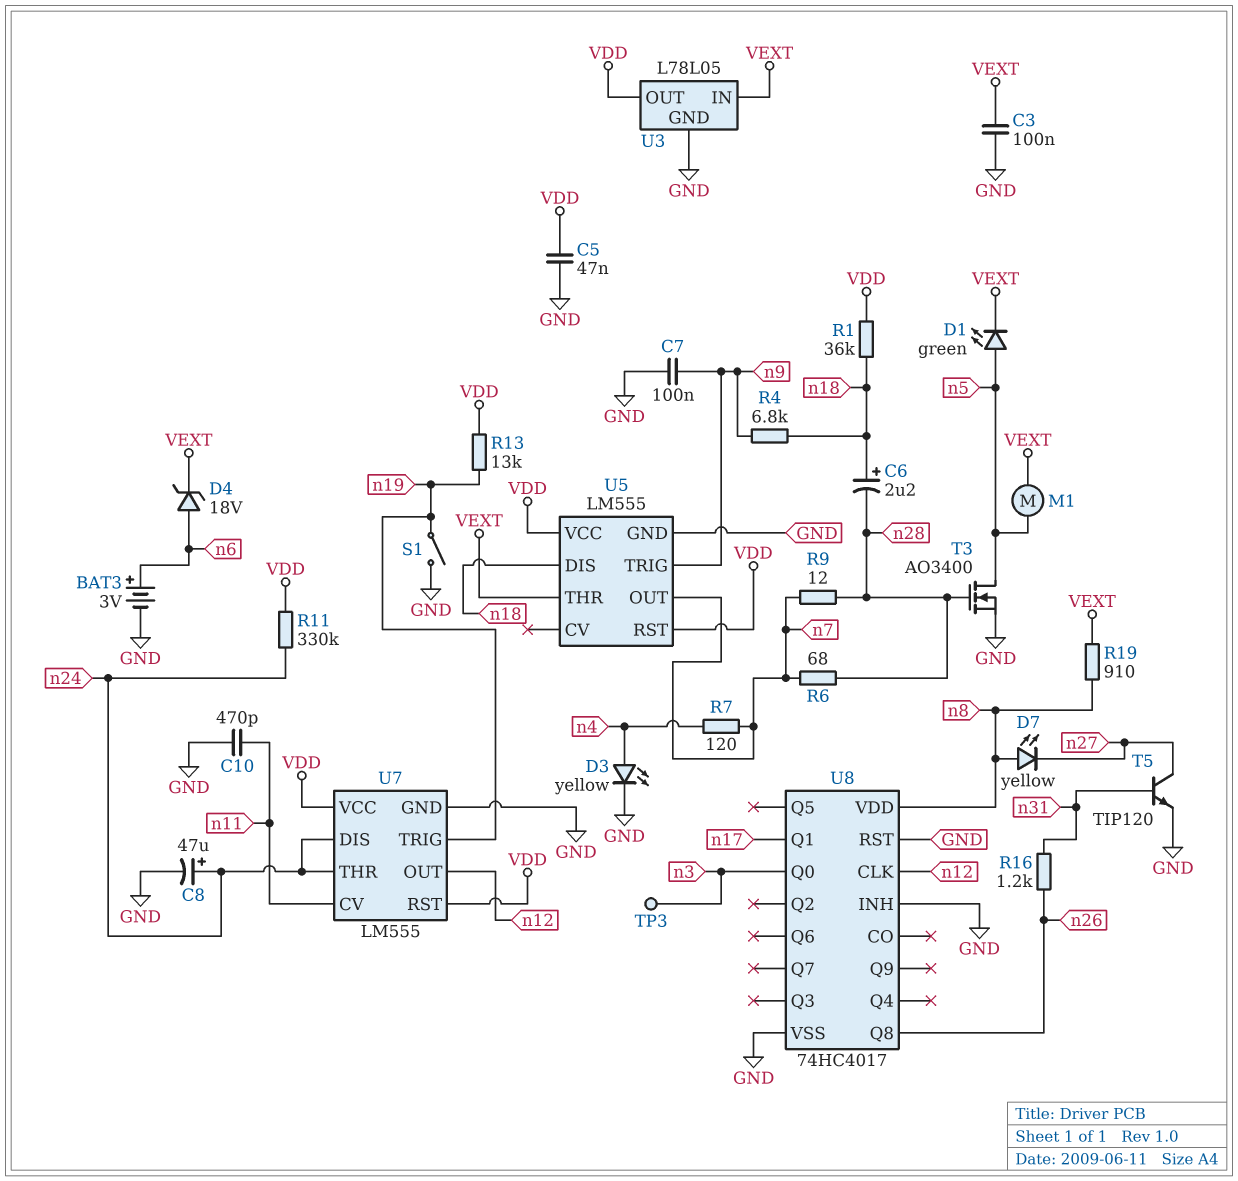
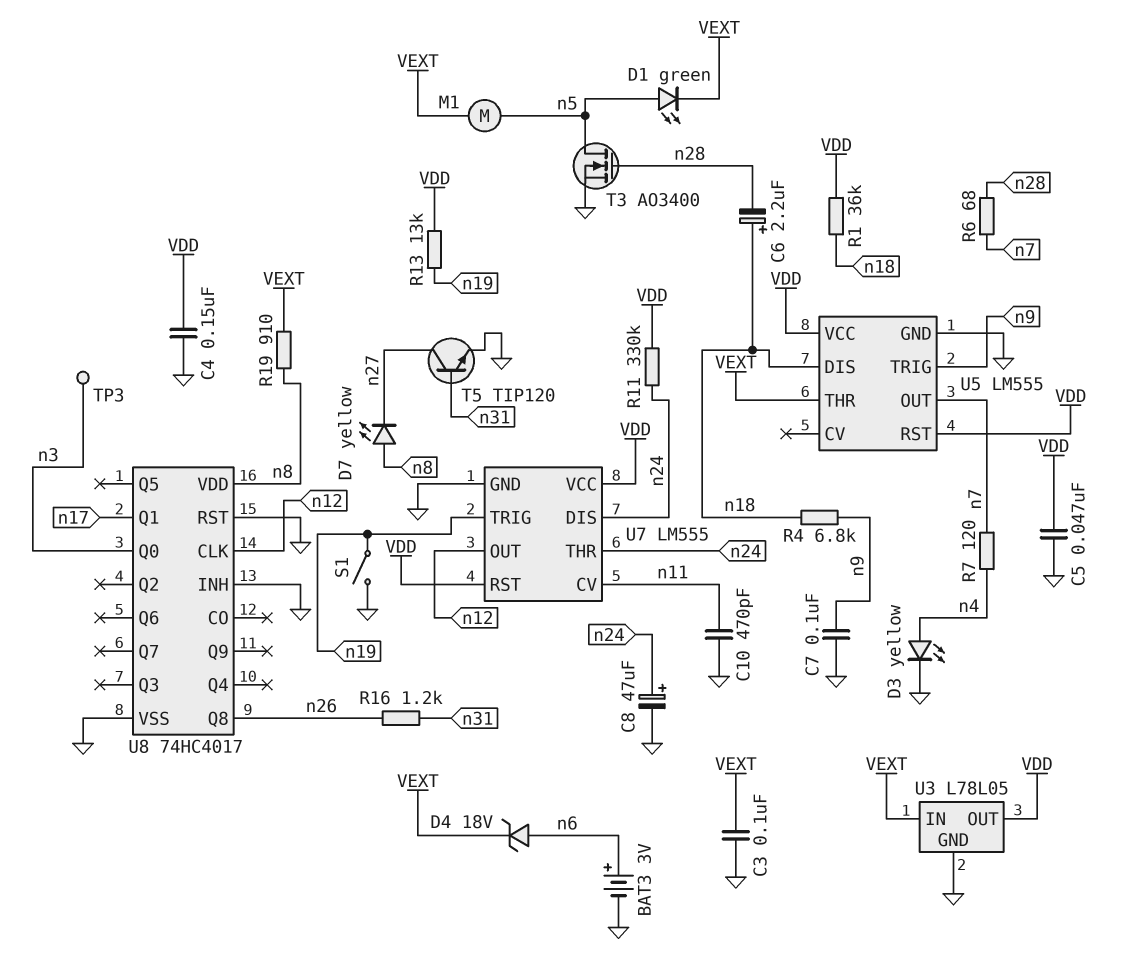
C4: none -> 150nF (GND, VDD)
R9: 12 (n7, n28) -> none

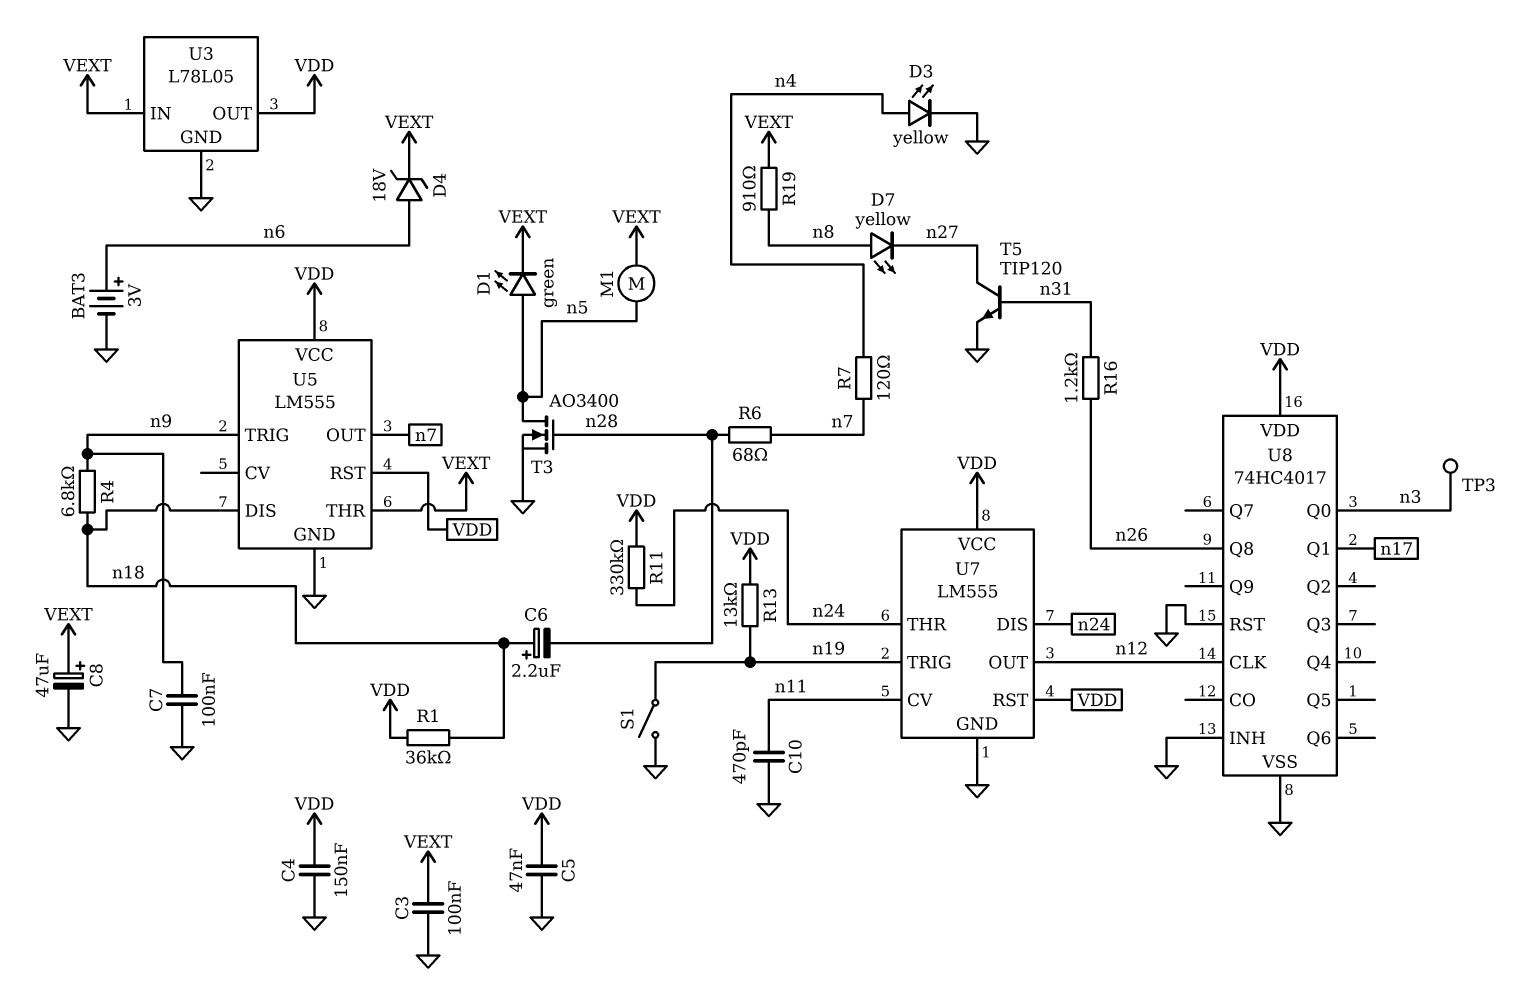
C8: 47uF (plus n24, minus GND) -> 47uF (plus VEXT, minus GND)
U8 pin VDD: n8 -> VDD

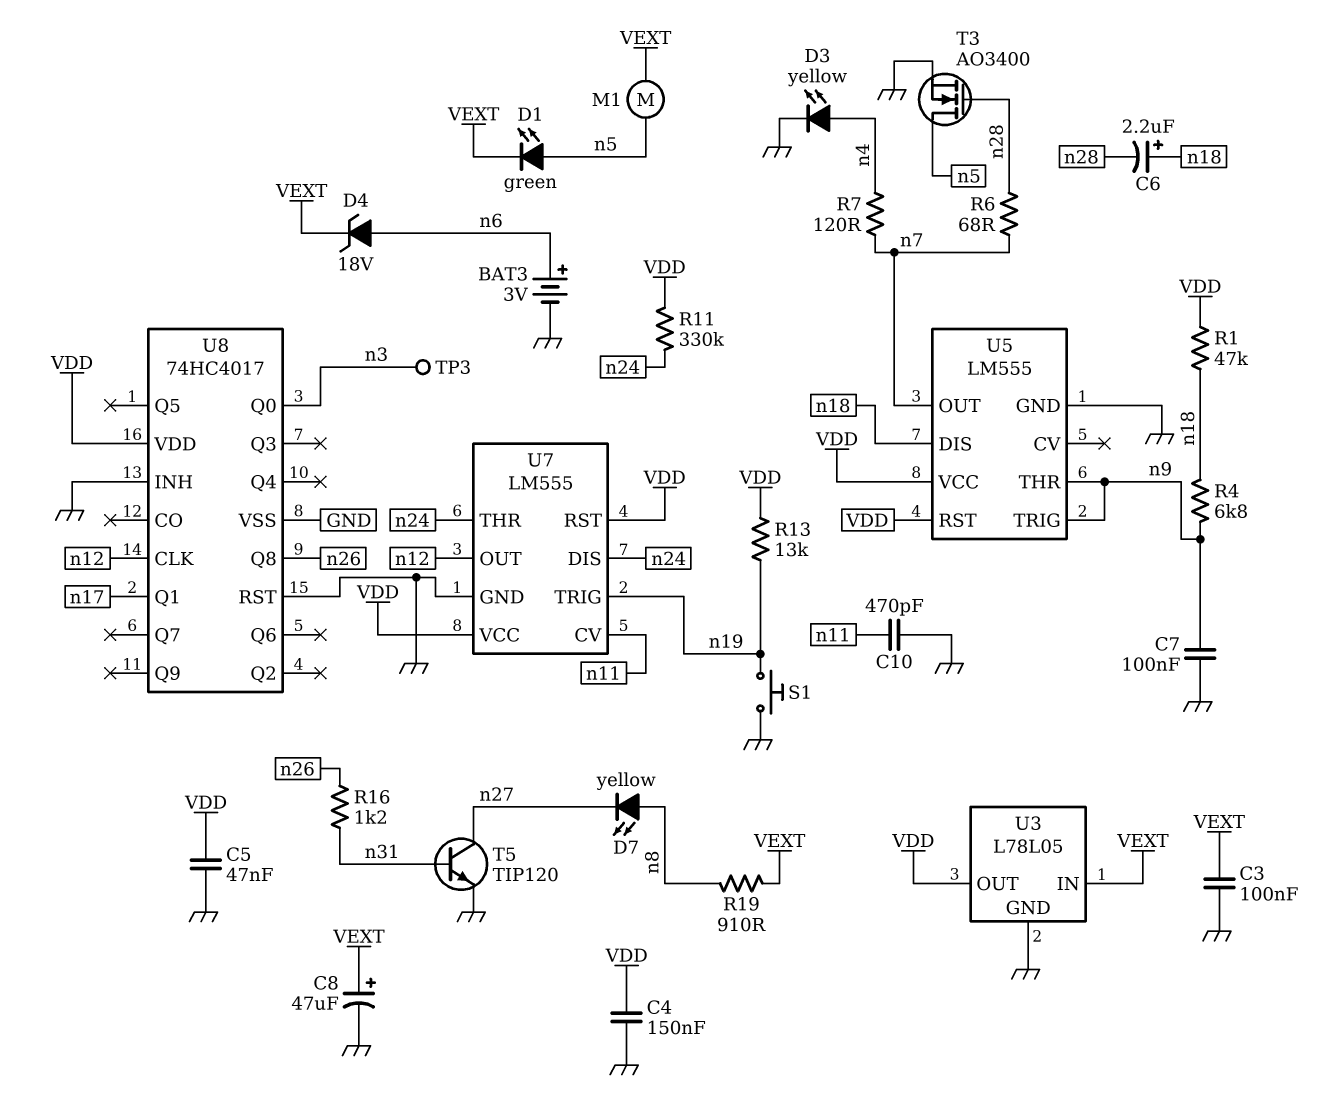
R1: 36k (VDD, n18) -> 47k (VDD, n18)
S1: switch (GND, n19) -> button (GND, n19)
U5 pin THR: VEXT -> n9

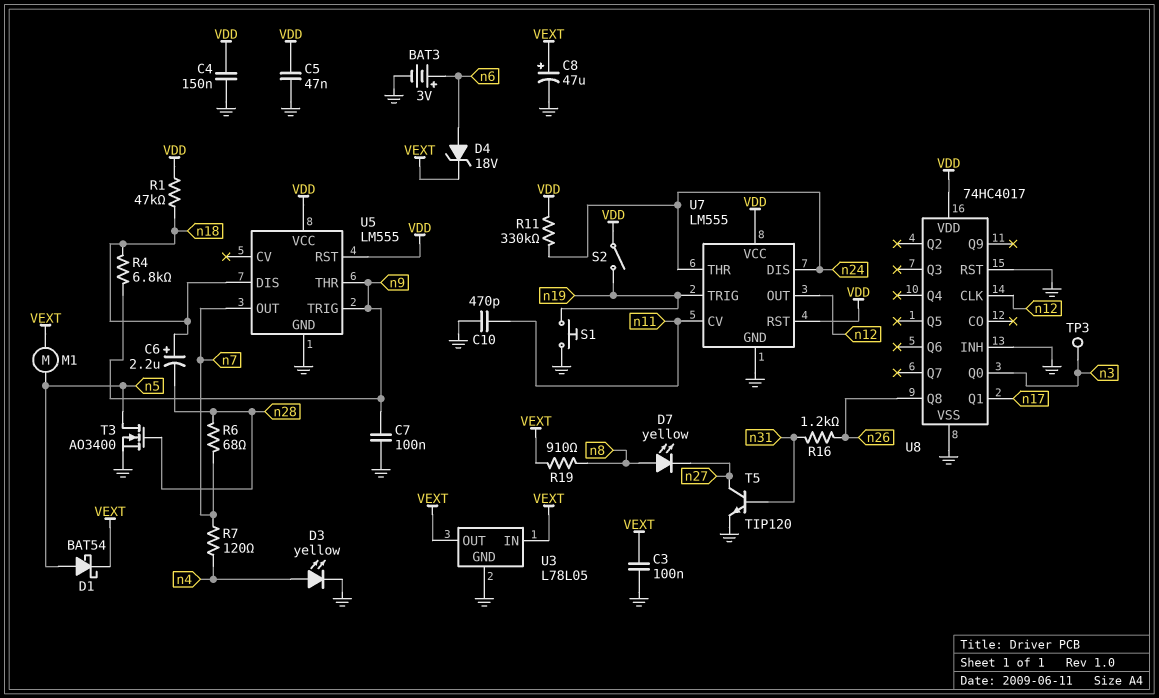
D1: LED green (A n5, K VEXT) -> schottky BAT54 (A n5, K VEXT)
R13: 13k (VDD, n19) -> none
S2: none -> switch (VDD, n19)
U3 pin OUT: VDD -> VEXT

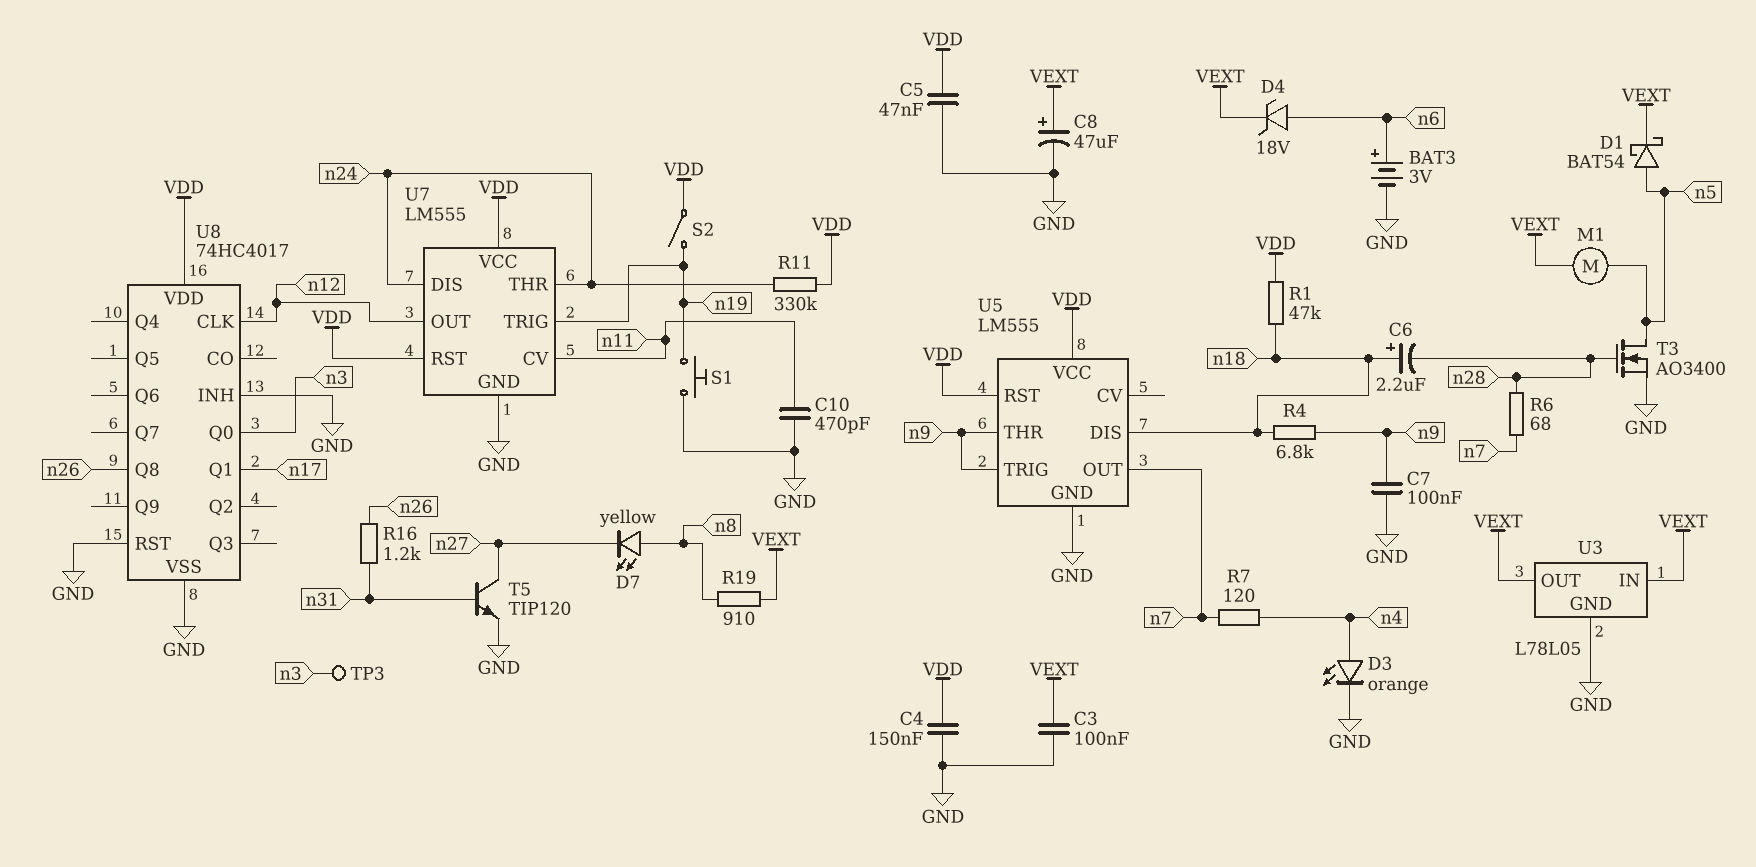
D3: LED yellow (A n4, K GND) -> LED orange (A n4, K GND)

